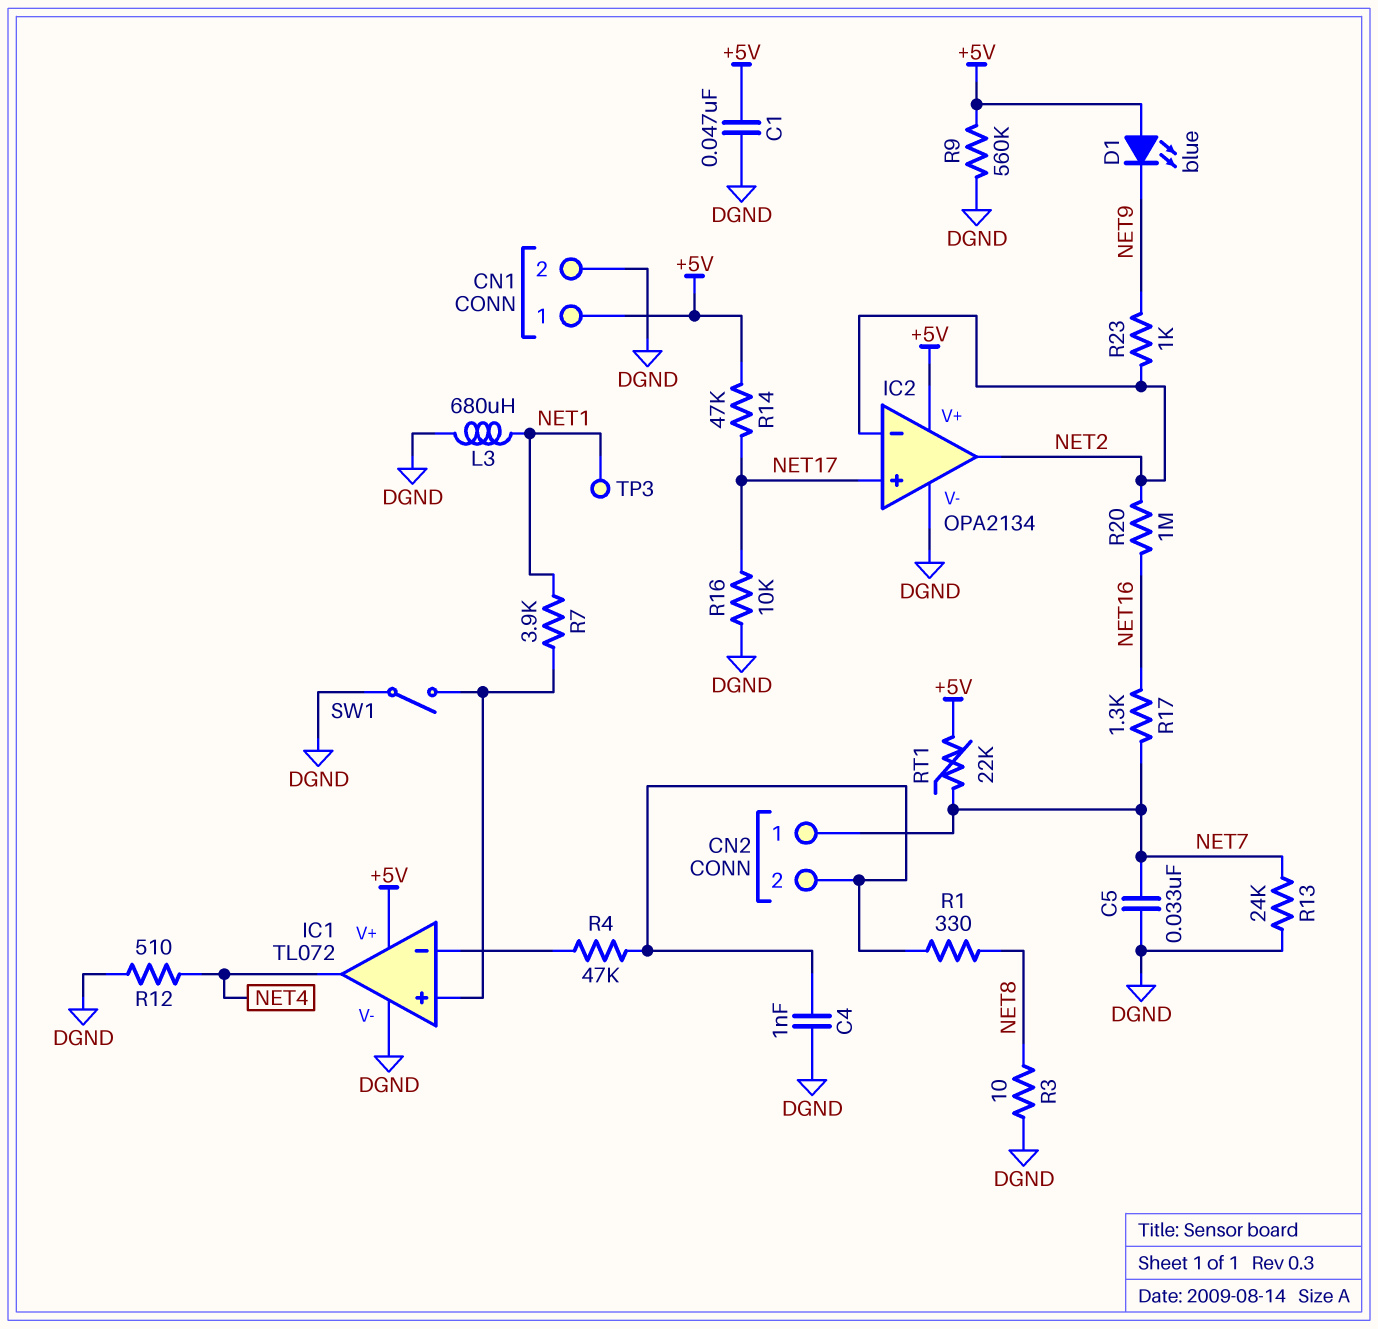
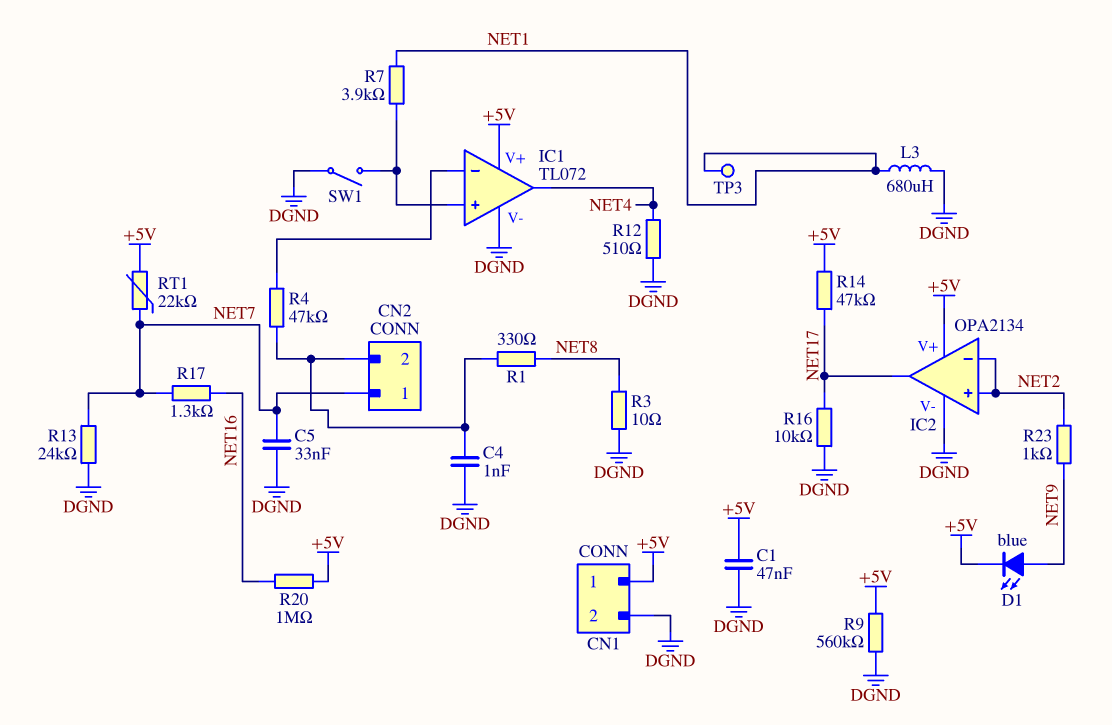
D1: LED blue (A +5V, K NET9) -> LED blue (A NET9, K +5V)
IC2 pin in+: NET17 -> NET2
IC2 pin out: NET2 -> NET17
R20: 1M (NET2, NET16) -> 1M (+5V, NET16)

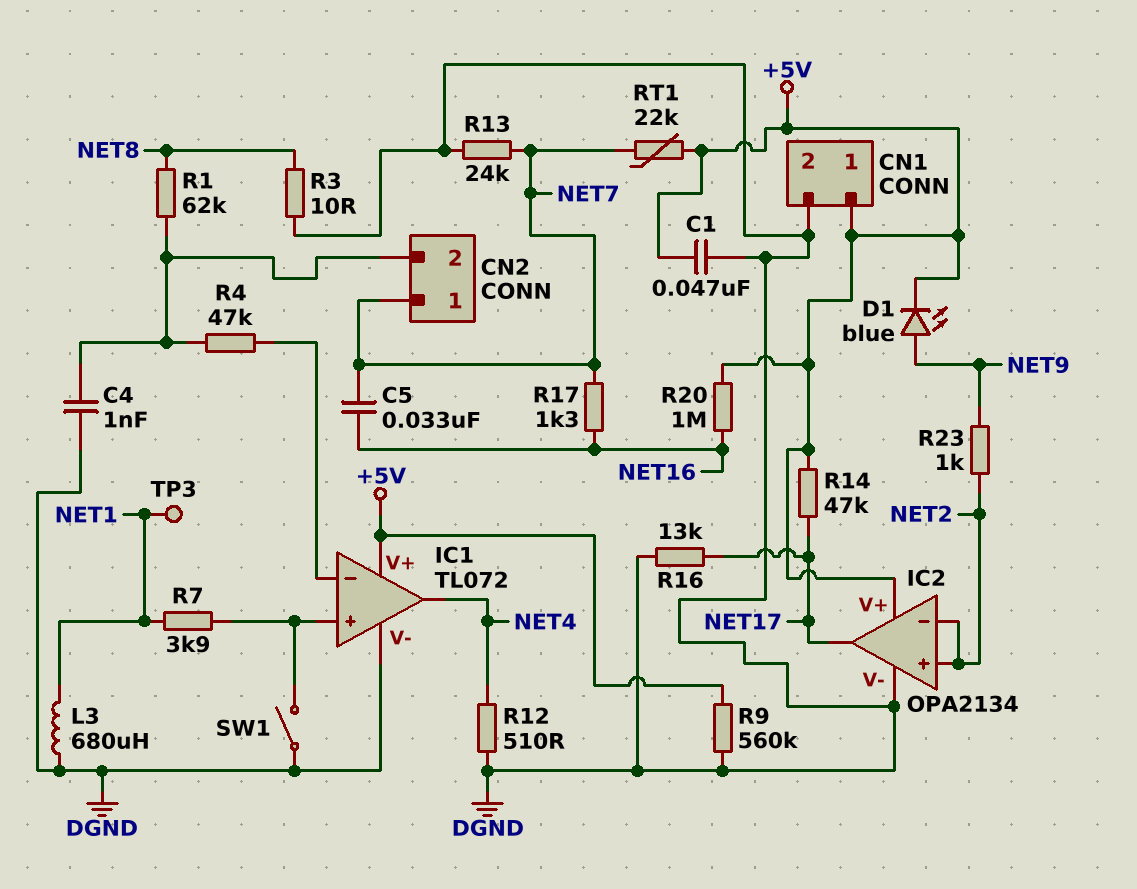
C5: 33nF (DGND, NET7) -> 33nF (NET7, NET16)
R1: 330 (CN2/2, NET8) -> 62k (CN2/2, NET8)
R16: 10k (DGND, NET17) -> 13k (DGND, NET17)

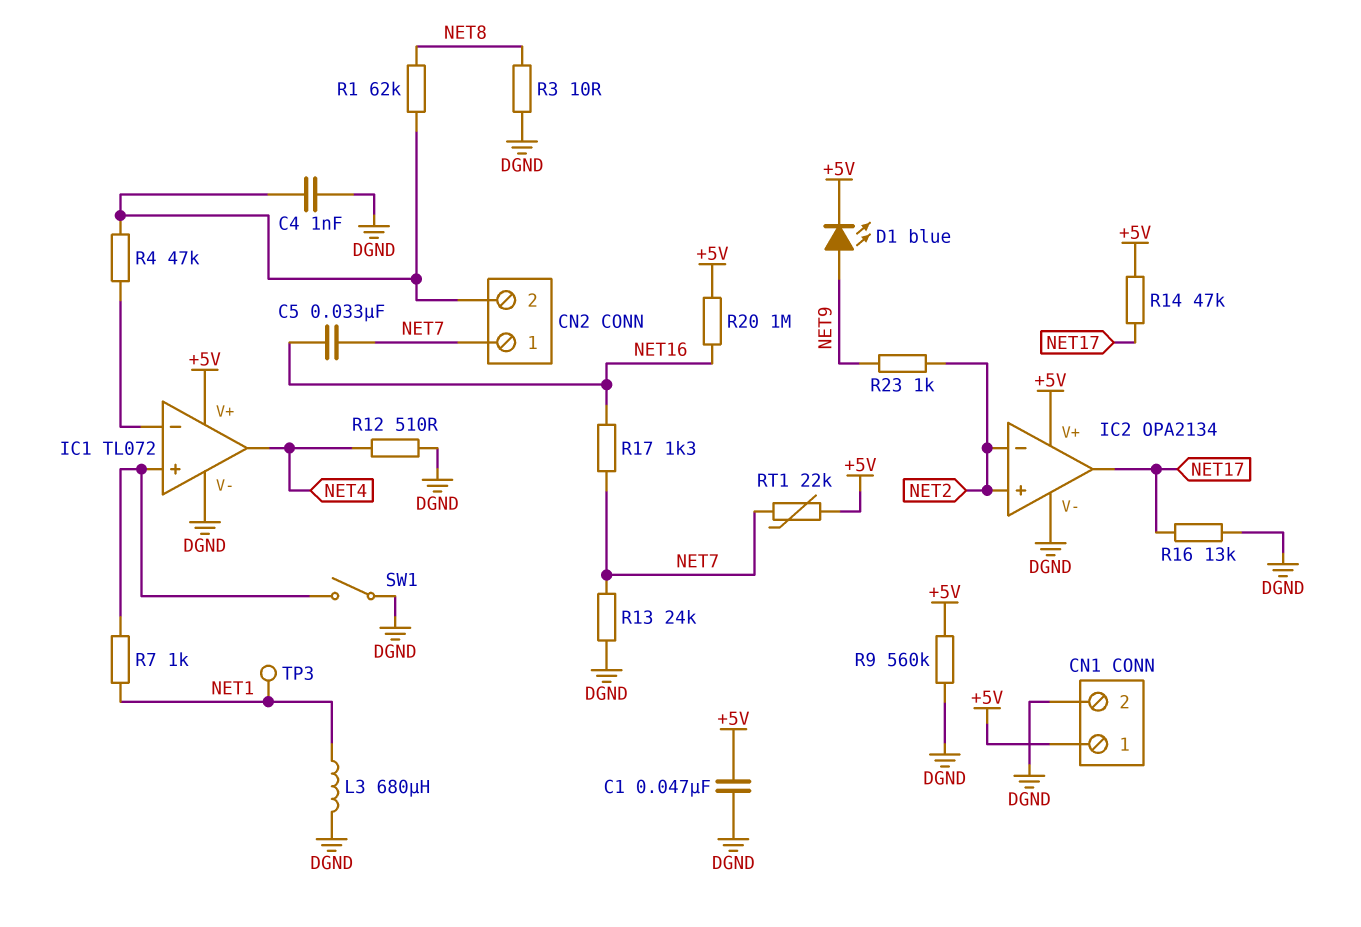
R7: 3.9k (IC1/in+, NET1) -> 1k (IC1/in+, NET1)

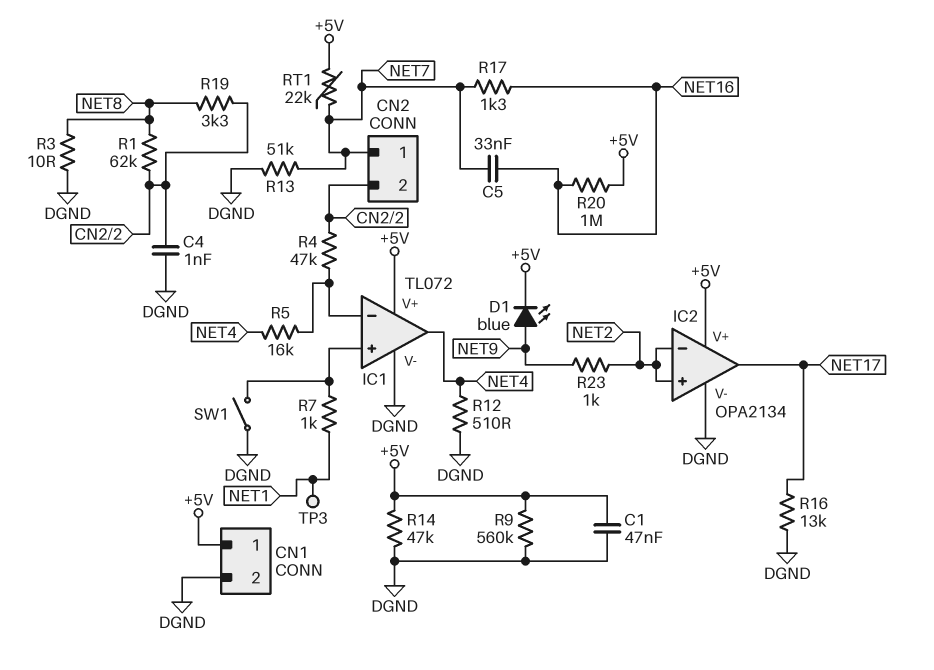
L3: 680uH (DGND, NET1) -> none
R5: none -> 16k (IC1/in-, NET4)
R13: 24k (DGND, NET7) -> 51k (DGND, NET7)
R14: 47k (+5V, NET17) -> 47k (+5V, DGND)
R19: none -> 3.3k (CN2/2, NET8)

